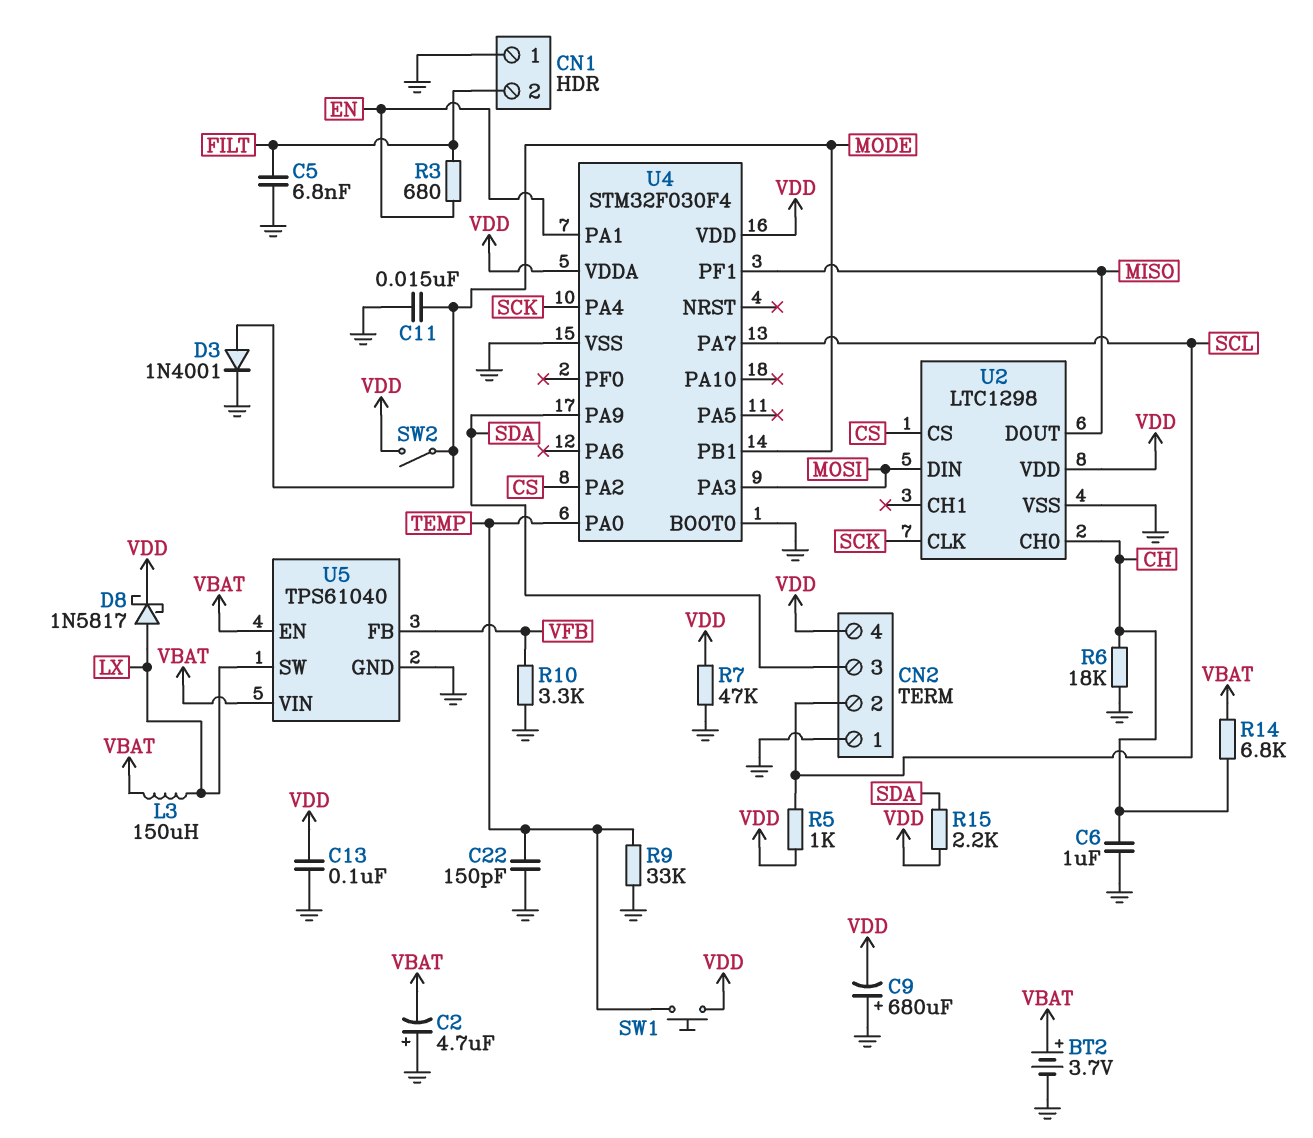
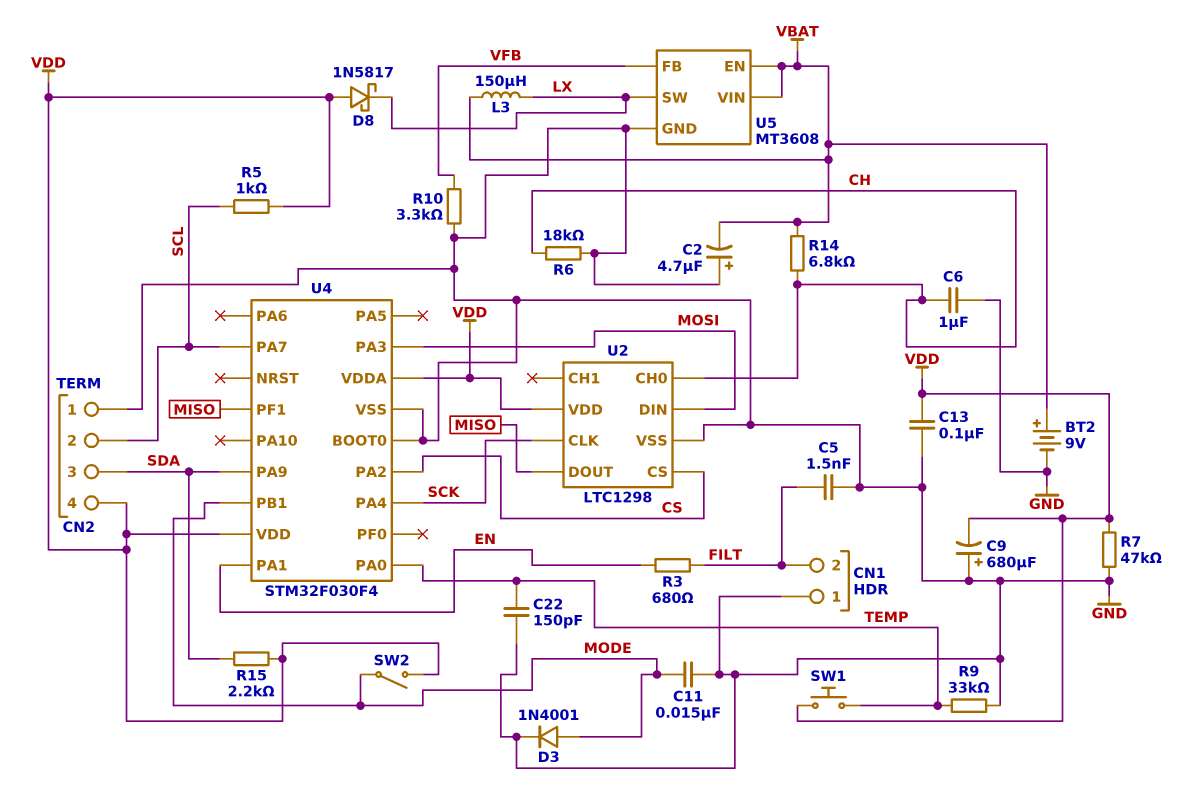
BT2: 3.7V (plus VBAT, minus GND) -> 9V (plus VBAT, minus GND)
C5: 6.8nF (FILT, GND) -> 1.5nF (FILT, GND)
D8: schottky 1N5817 (A LX, K VDD) -> schottky 1N5817 (A VDD, K LX)
U5: TPS61040 -> MT3608

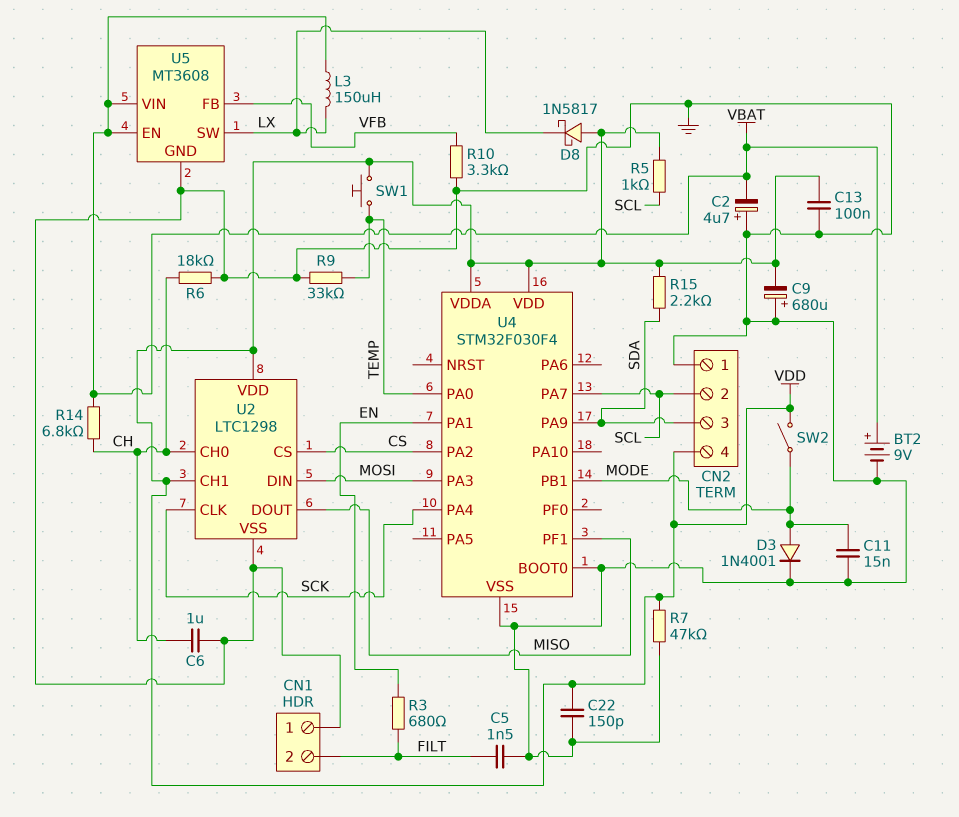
C22: 150pF (GND, TEMP) -> 150pF (GND, VDD)
U2 pin CH1: none -> VDD

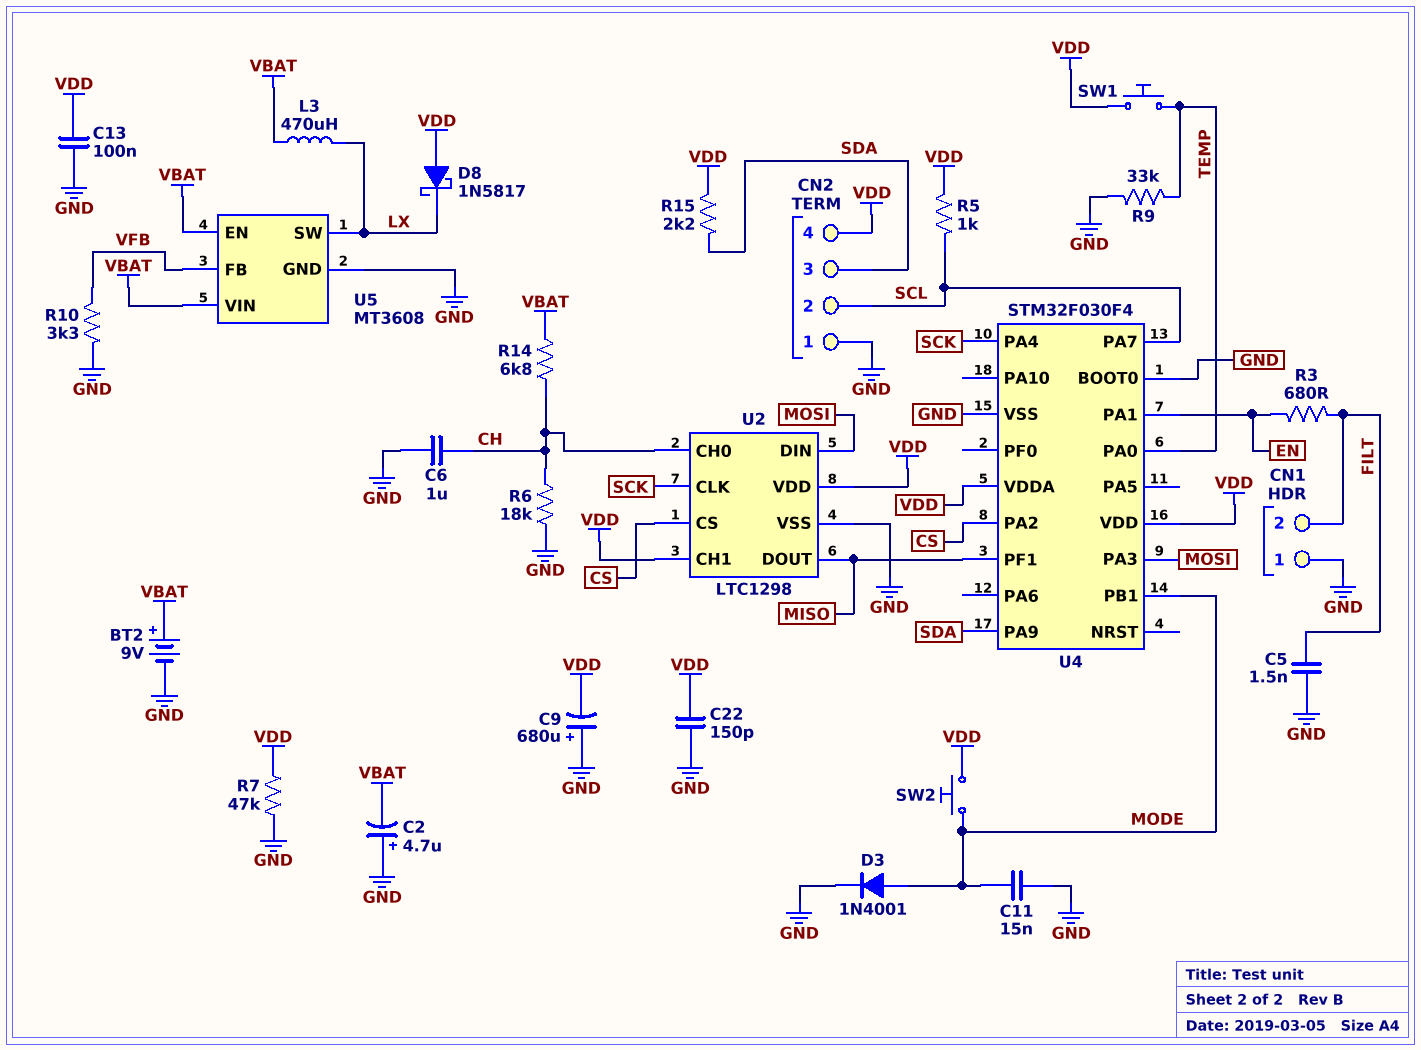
L3: 150uH (LX, VBAT) -> 470uH (LX, VBAT)
SW2: switch (MODE, VDD) -> button (MODE, VDD)

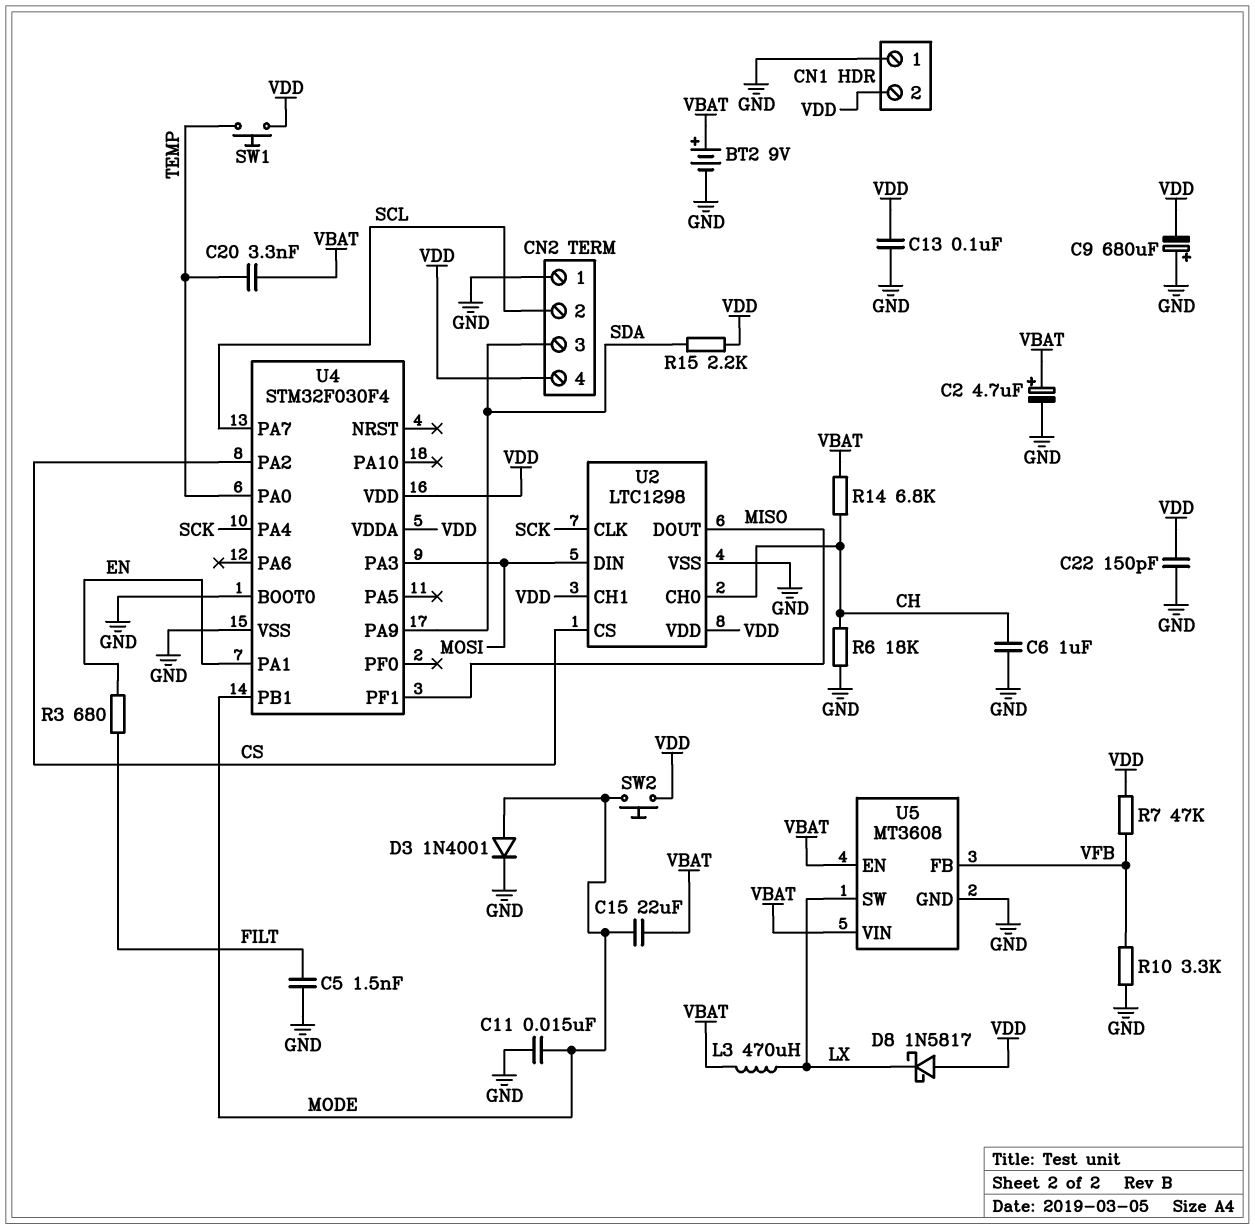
C2: 4.7uF (plus GND, minus VBAT) -> 4.7uF (plus VBAT, minus GND)
C15: none -> 22uF (MODE, VBAT)
C20: none -> 3.3nF (TEMP, VBAT)
CN1 pin 2: FILT -> VDD
R5: 1k (SCL, VDD) -> none
R7: 47k (GND, VDD) -> 47k (VDD, VFB)
R9: 33k (GND, TEMP) -> none

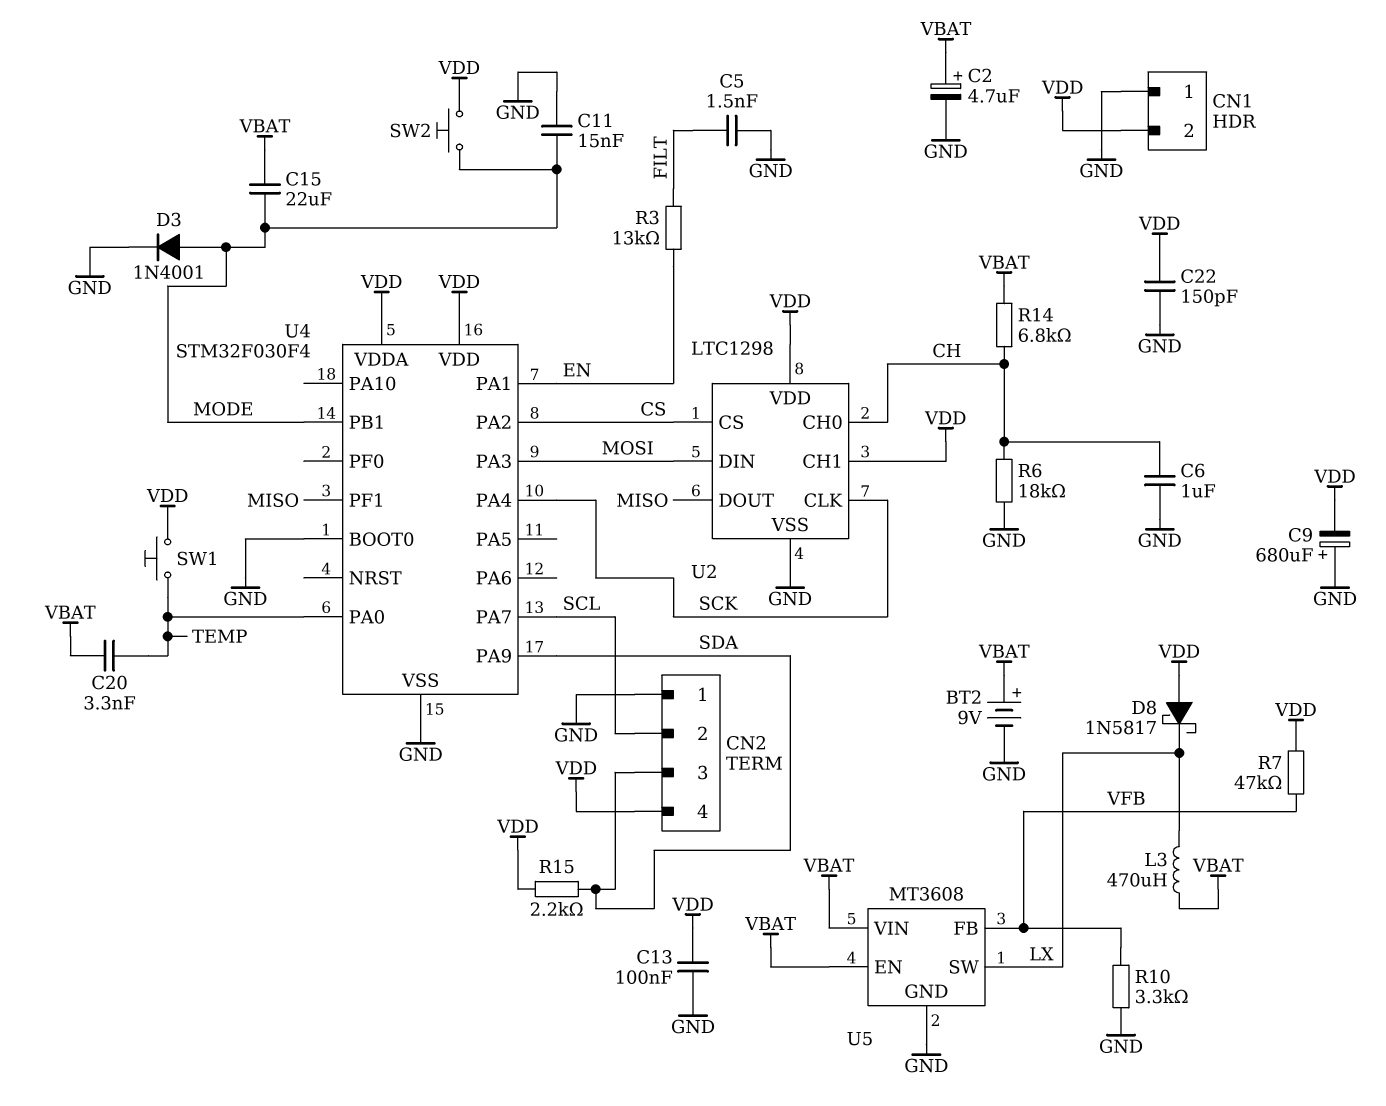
R3: 680 (EN, FILT) -> 13k (EN, FILT)

